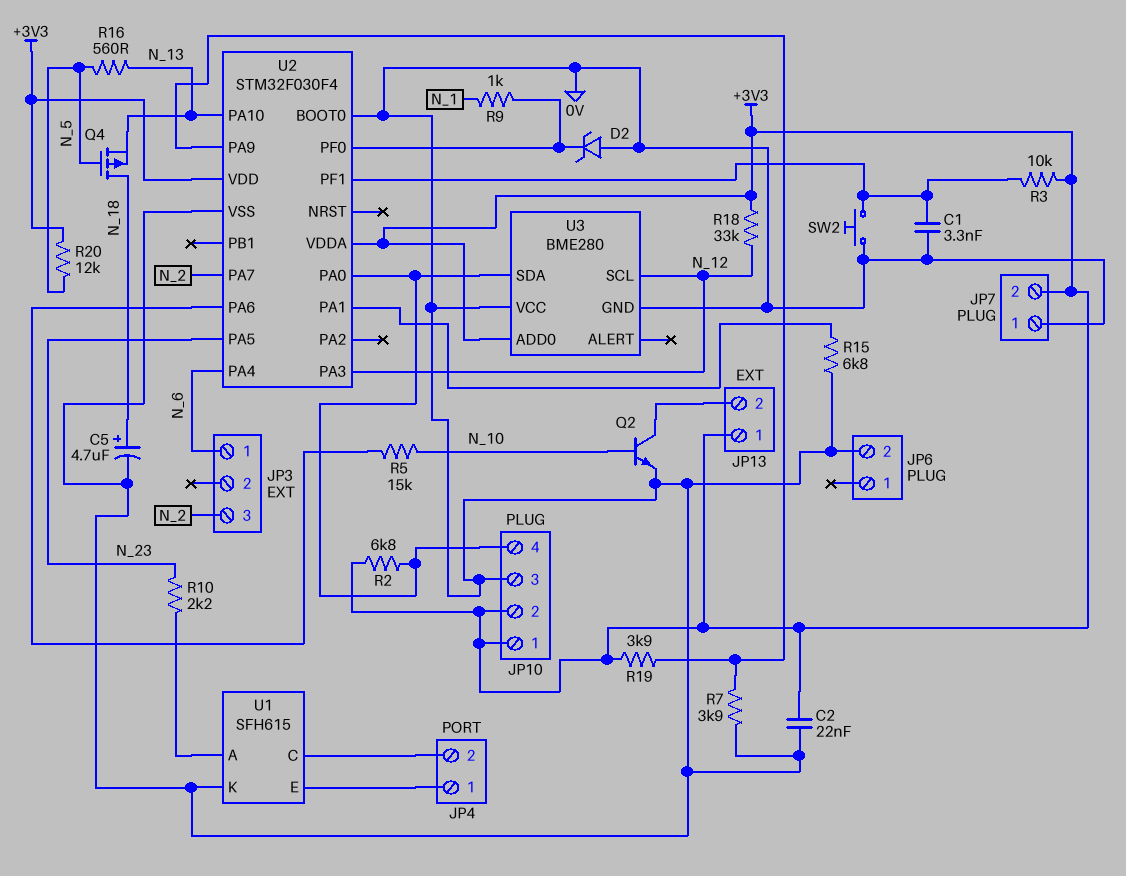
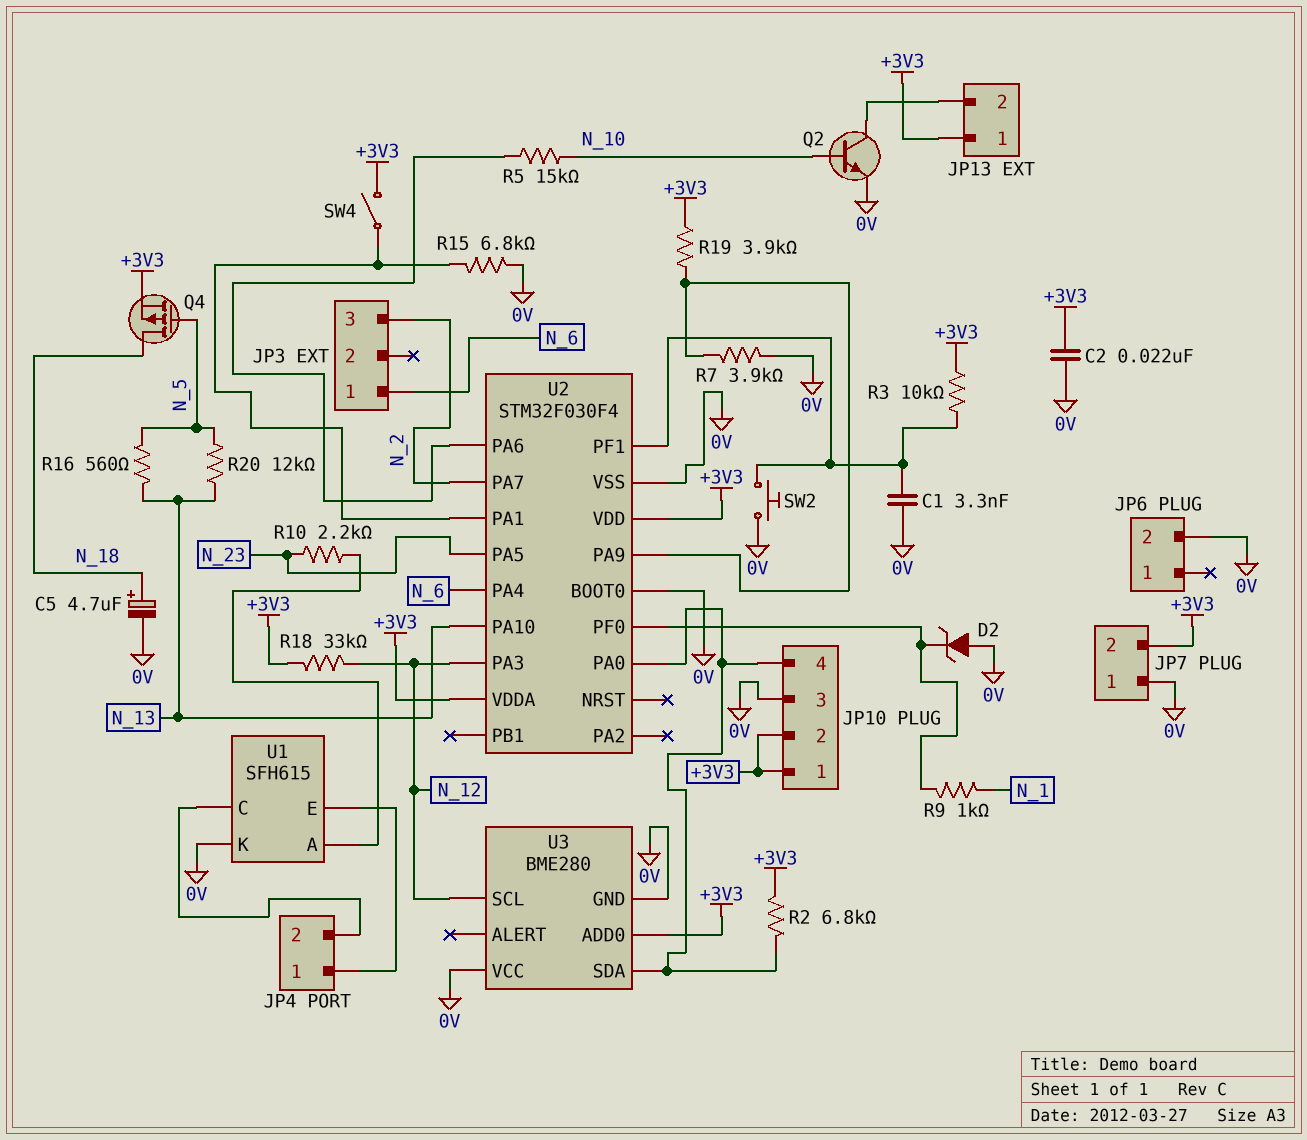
Q4: PMOS (G N_5, D N_18, S N_13) -> PMOS (G N_5, D N_18, S +3V3)
R20: 12k (+3V3, N_5) -> 12k (N_5, N_13)
SW4: none -> switch (+3V3, U2/PA1)

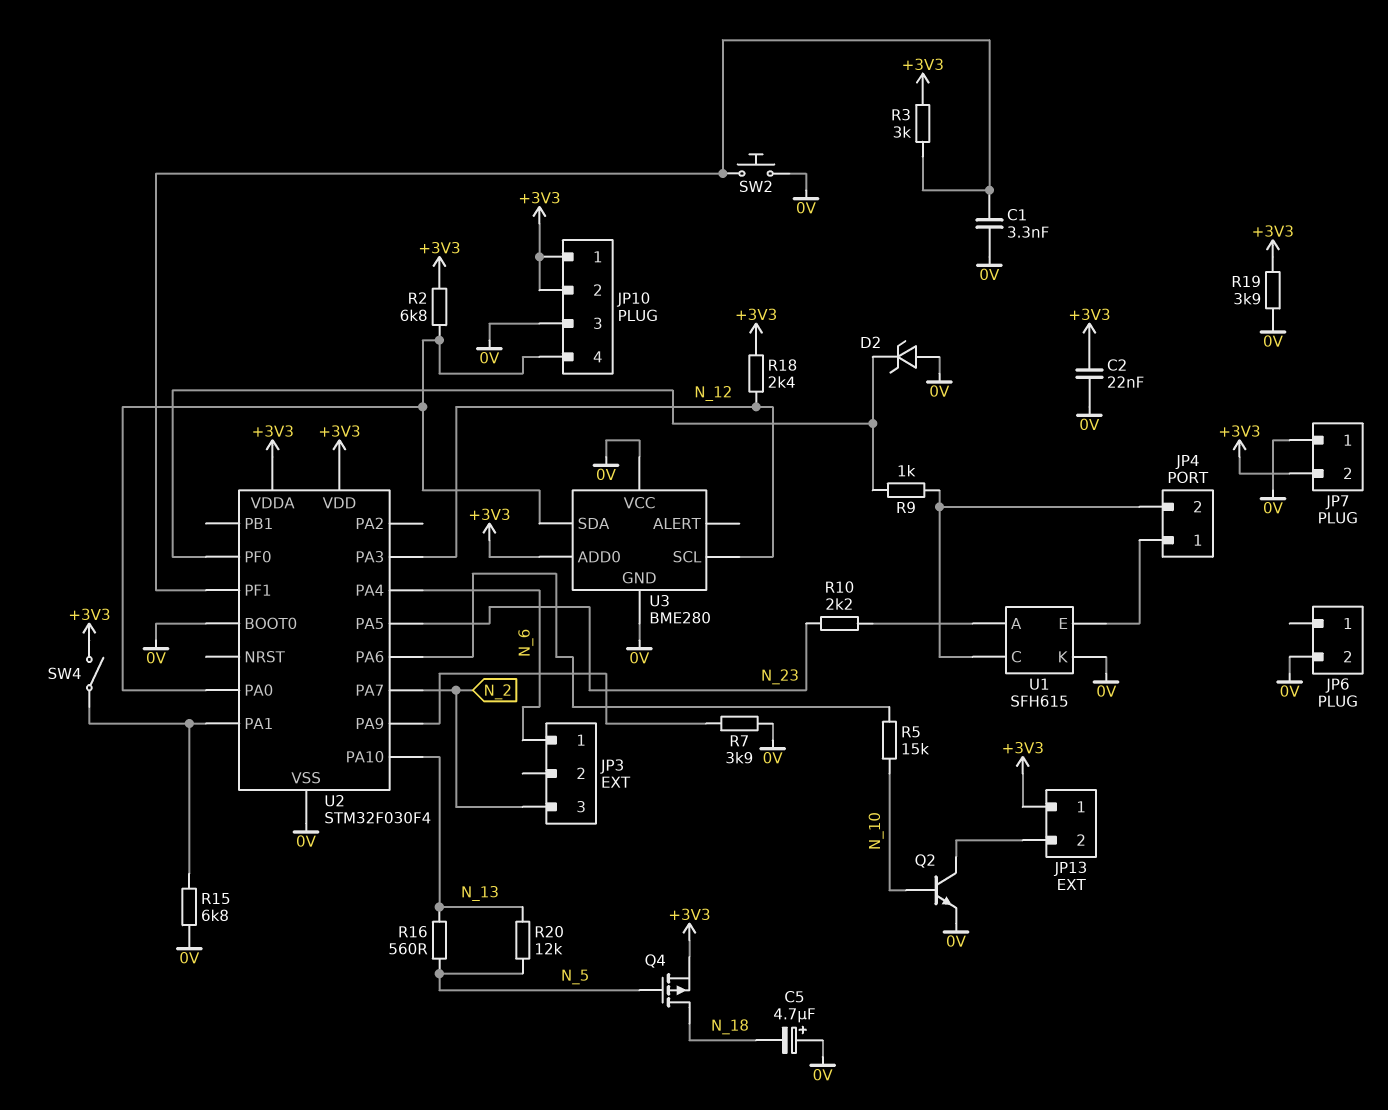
C5: 4.7uF (plus N_18, minus 0V) -> 4.7uF (plus 0V, minus N_18)
R3: 10k (+3V3, U2/PF1) -> 3k (+3V3, U2/PF1)
R9: 1k (N_1, U2/PF0) -> 1k (JP4/2, U2/PF0)
R18: 33k (+3V3, N_12) -> 2.4k (+3V3, N_12)
R19: 3.9k (+3V3, U2/PA9) -> 3.9k (+3V3, 0V)

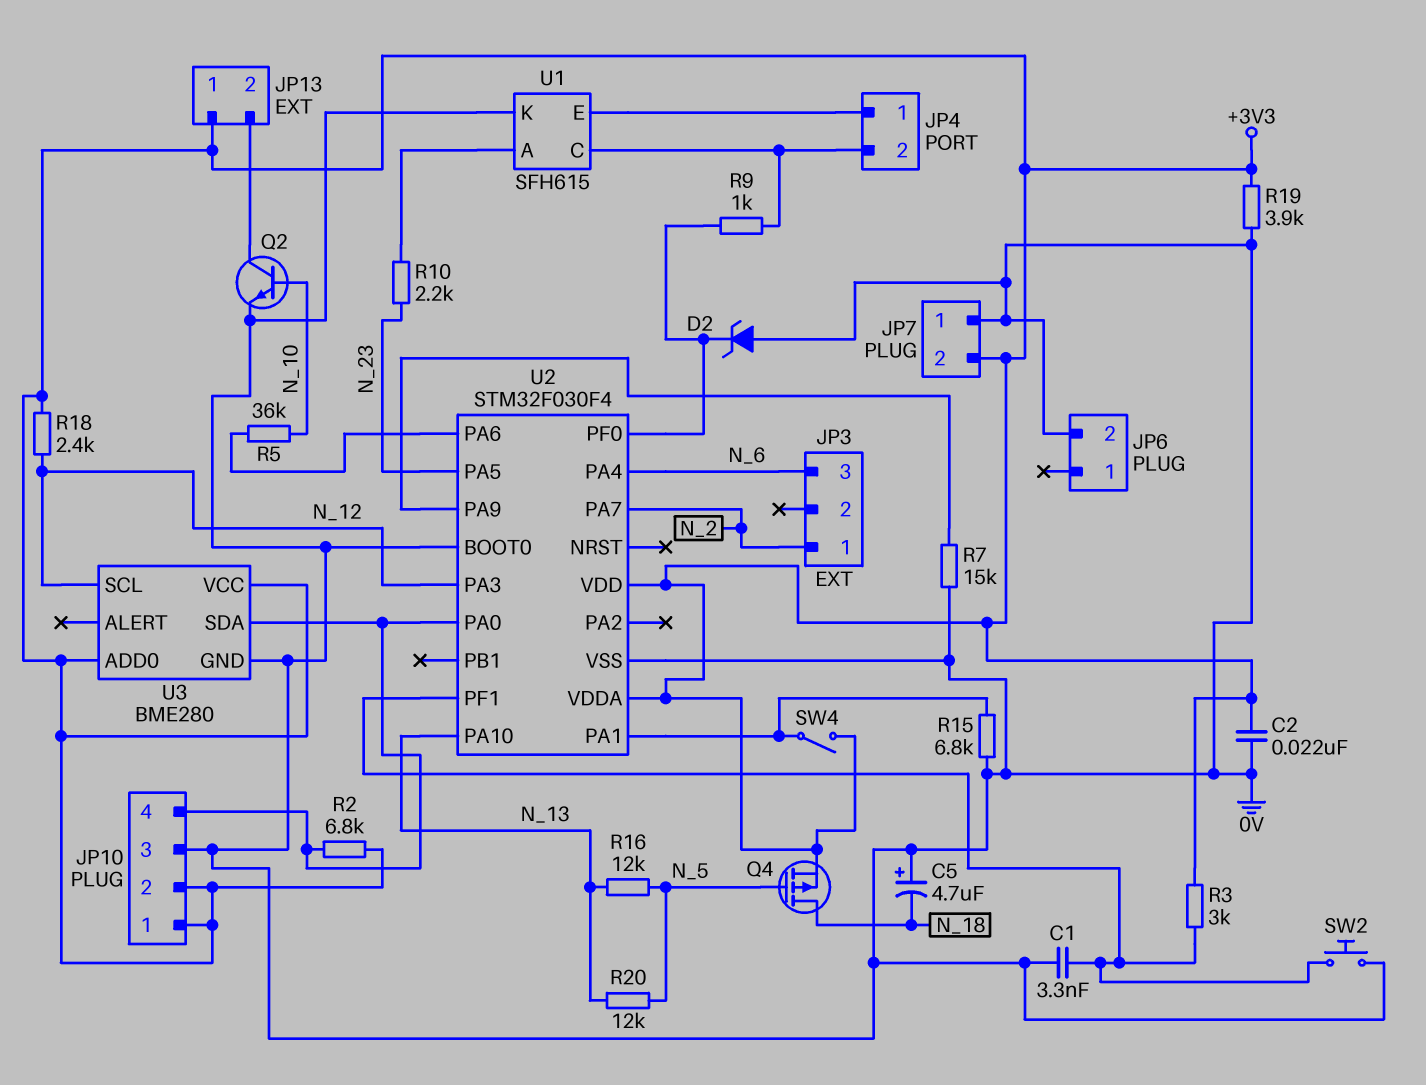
JP3 pin 1: N_6 -> N_2
JP3 pin 3: N_2 -> N_6
R5: 15k (N_10, U2/PA6) -> 36k (N_10, U2/PA6)
R7: 3.9k (0V, U2/PA9) -> 15k (0V, U2/PA9)
R16: 560 (N_5, N_13) -> 12k (N_5, N_13)
U3 pin VCC: 0V -> +3V3

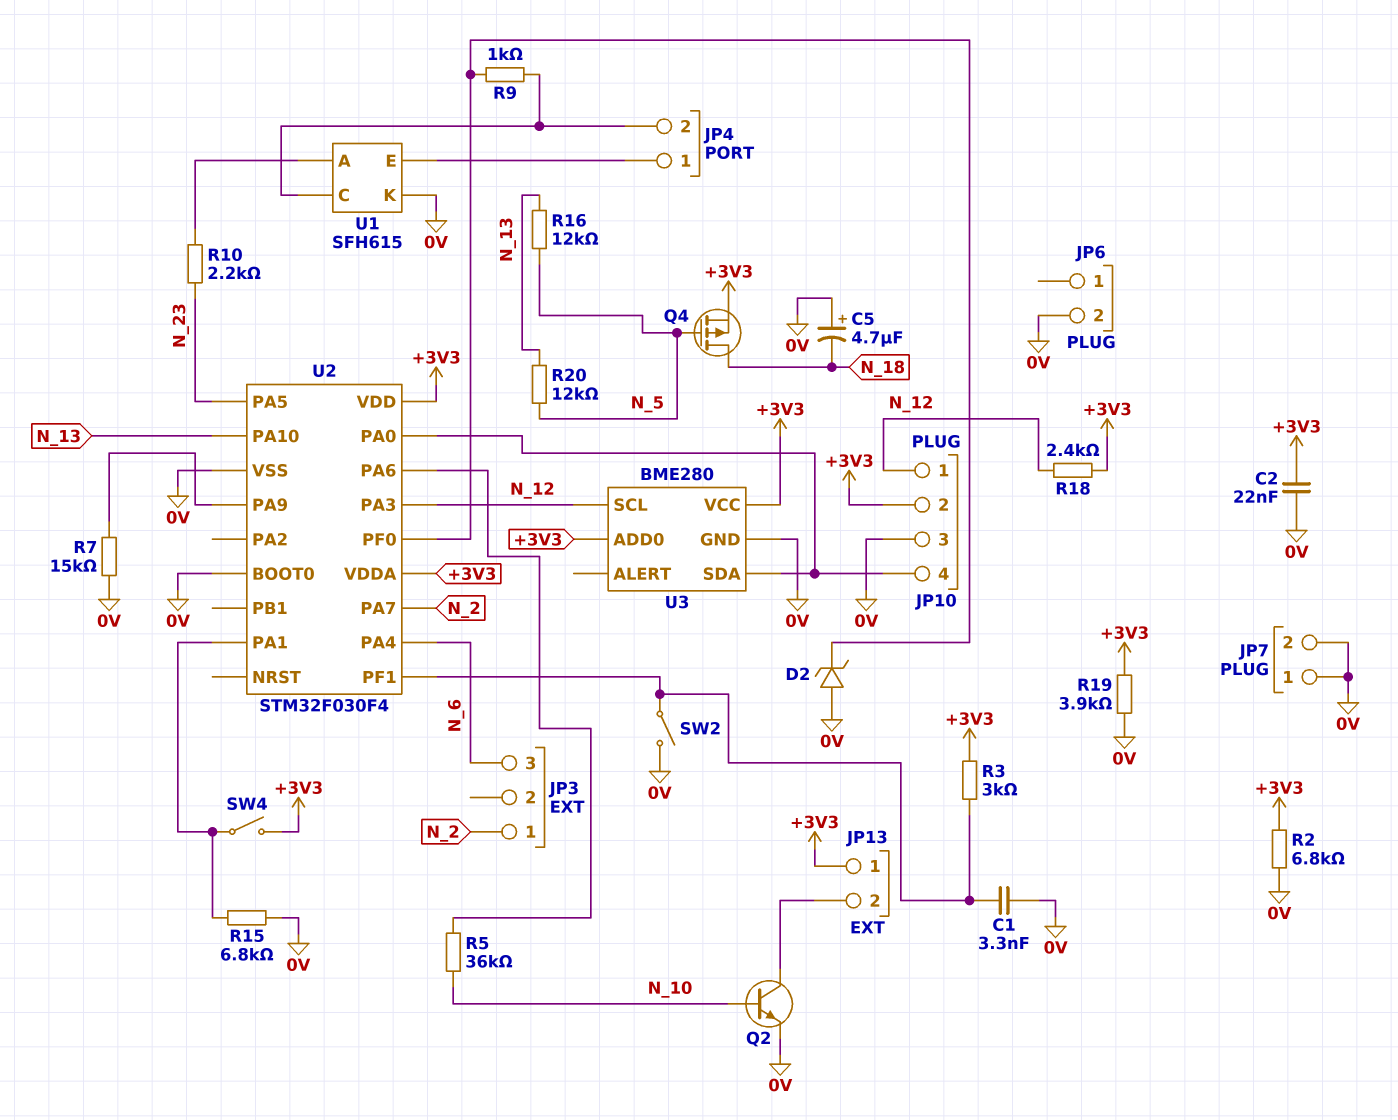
JP7 pin 2: +3V3 -> 0V
JP10 pin 1: +3V3 -> N_12
R2: 6.8k (+3V3, JP10/4) -> 6.8k (+3V3, 0V)
SW2: button (0V, U2/PF1) -> switch (0V, U2/PF1)

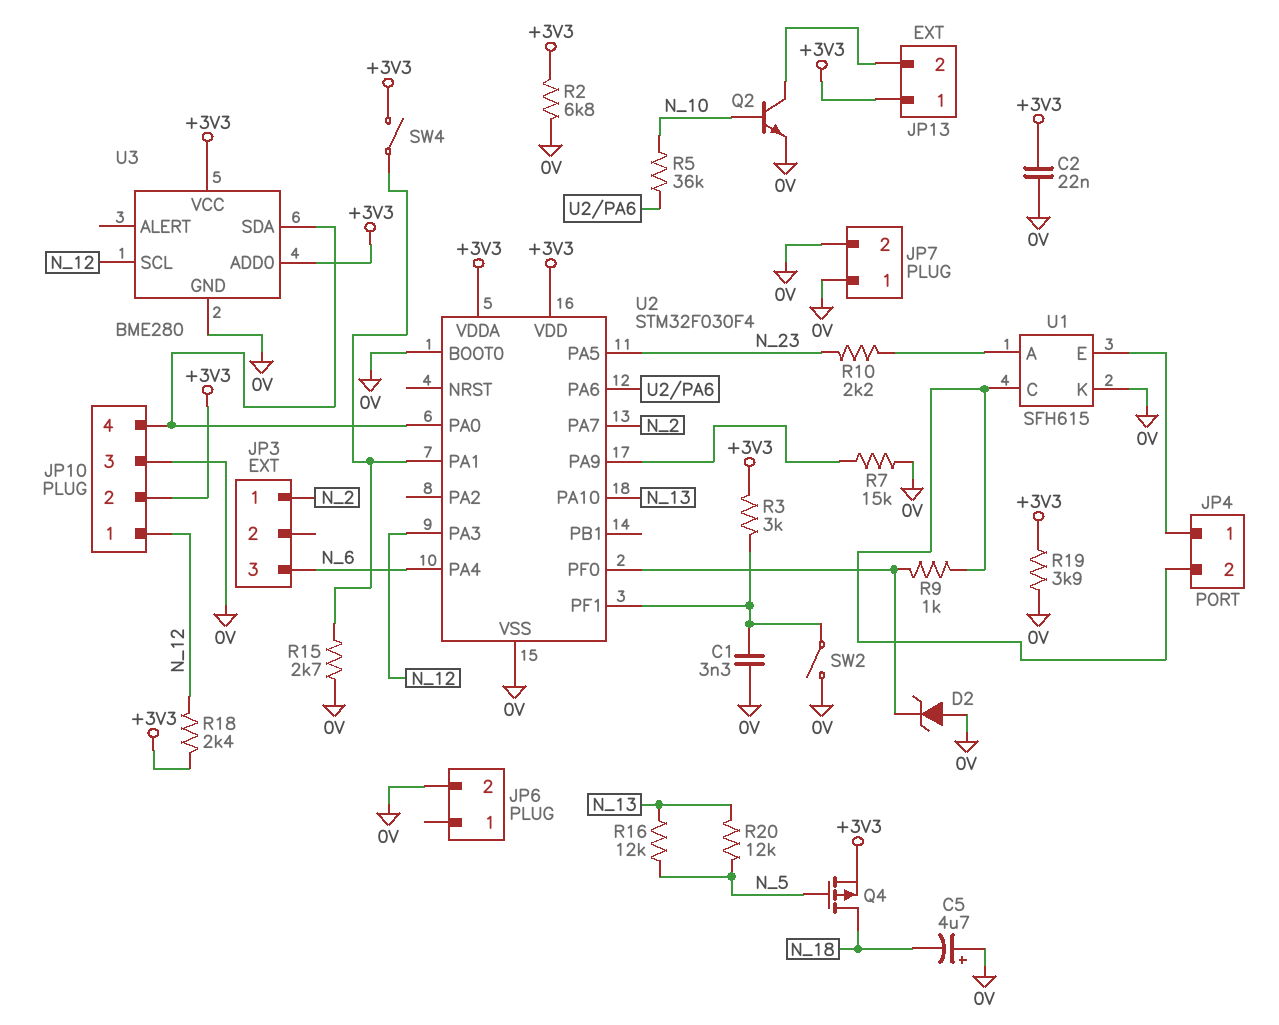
R15: 6.8k (0V, U2/PA1) -> 2.7k (0V, U2/PA1)

